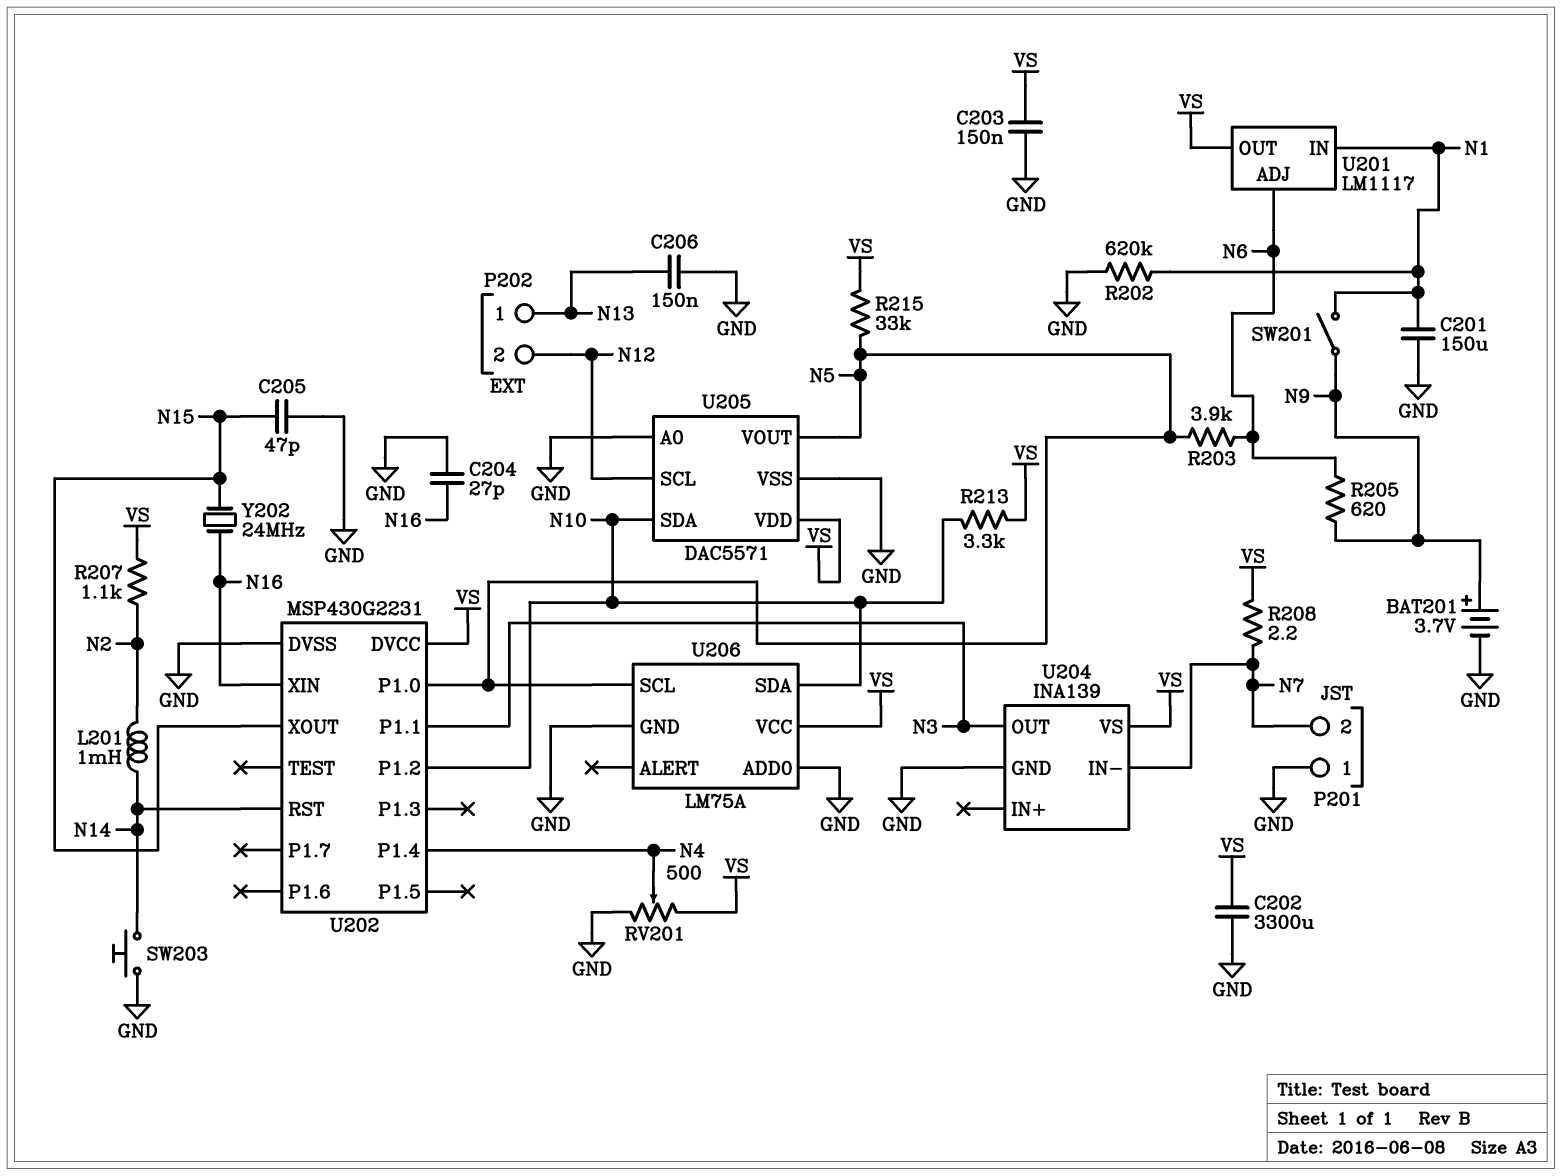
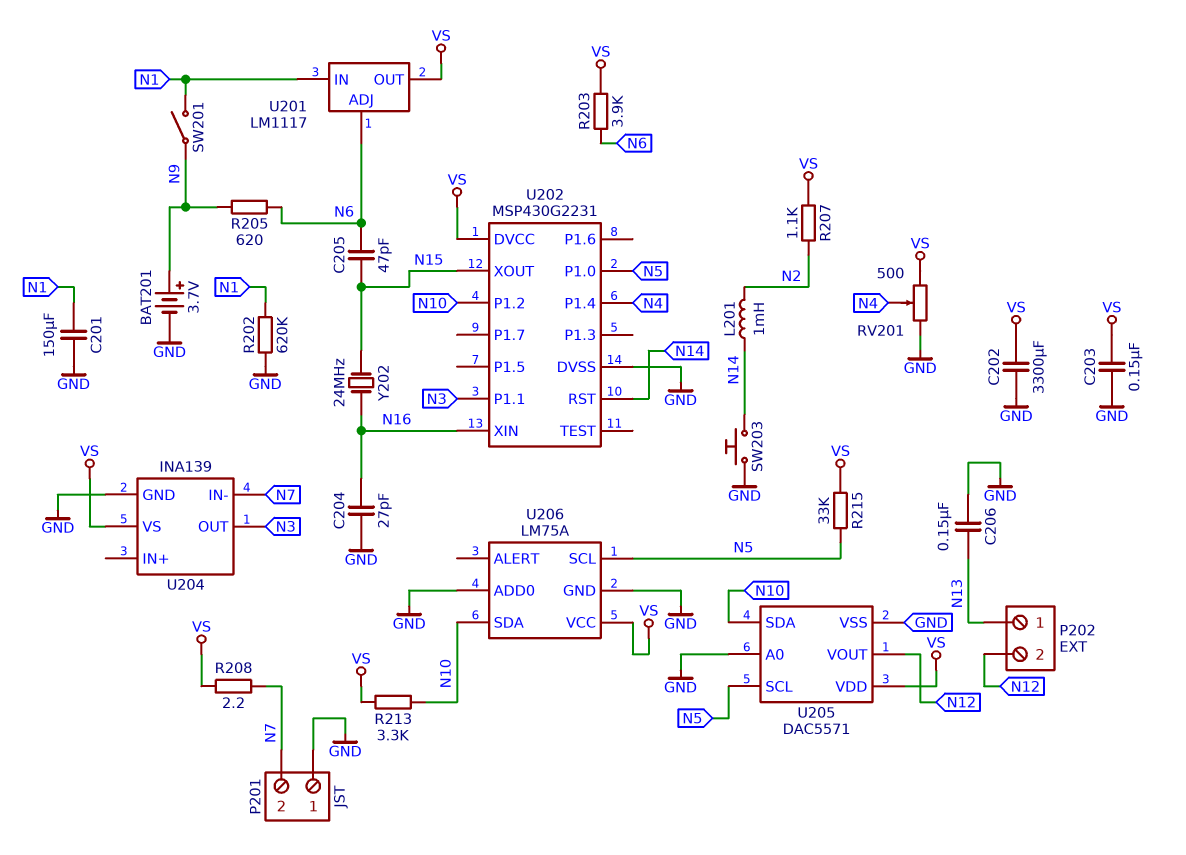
C205: 47pF (GND, N15) -> 47pF (N6, N15)
R203: 3.9k (N5, N6) -> 3.9k (N6, VS)
U205 pin SCL: N12 -> N5
U205 pin VOUT: N5 -> N12

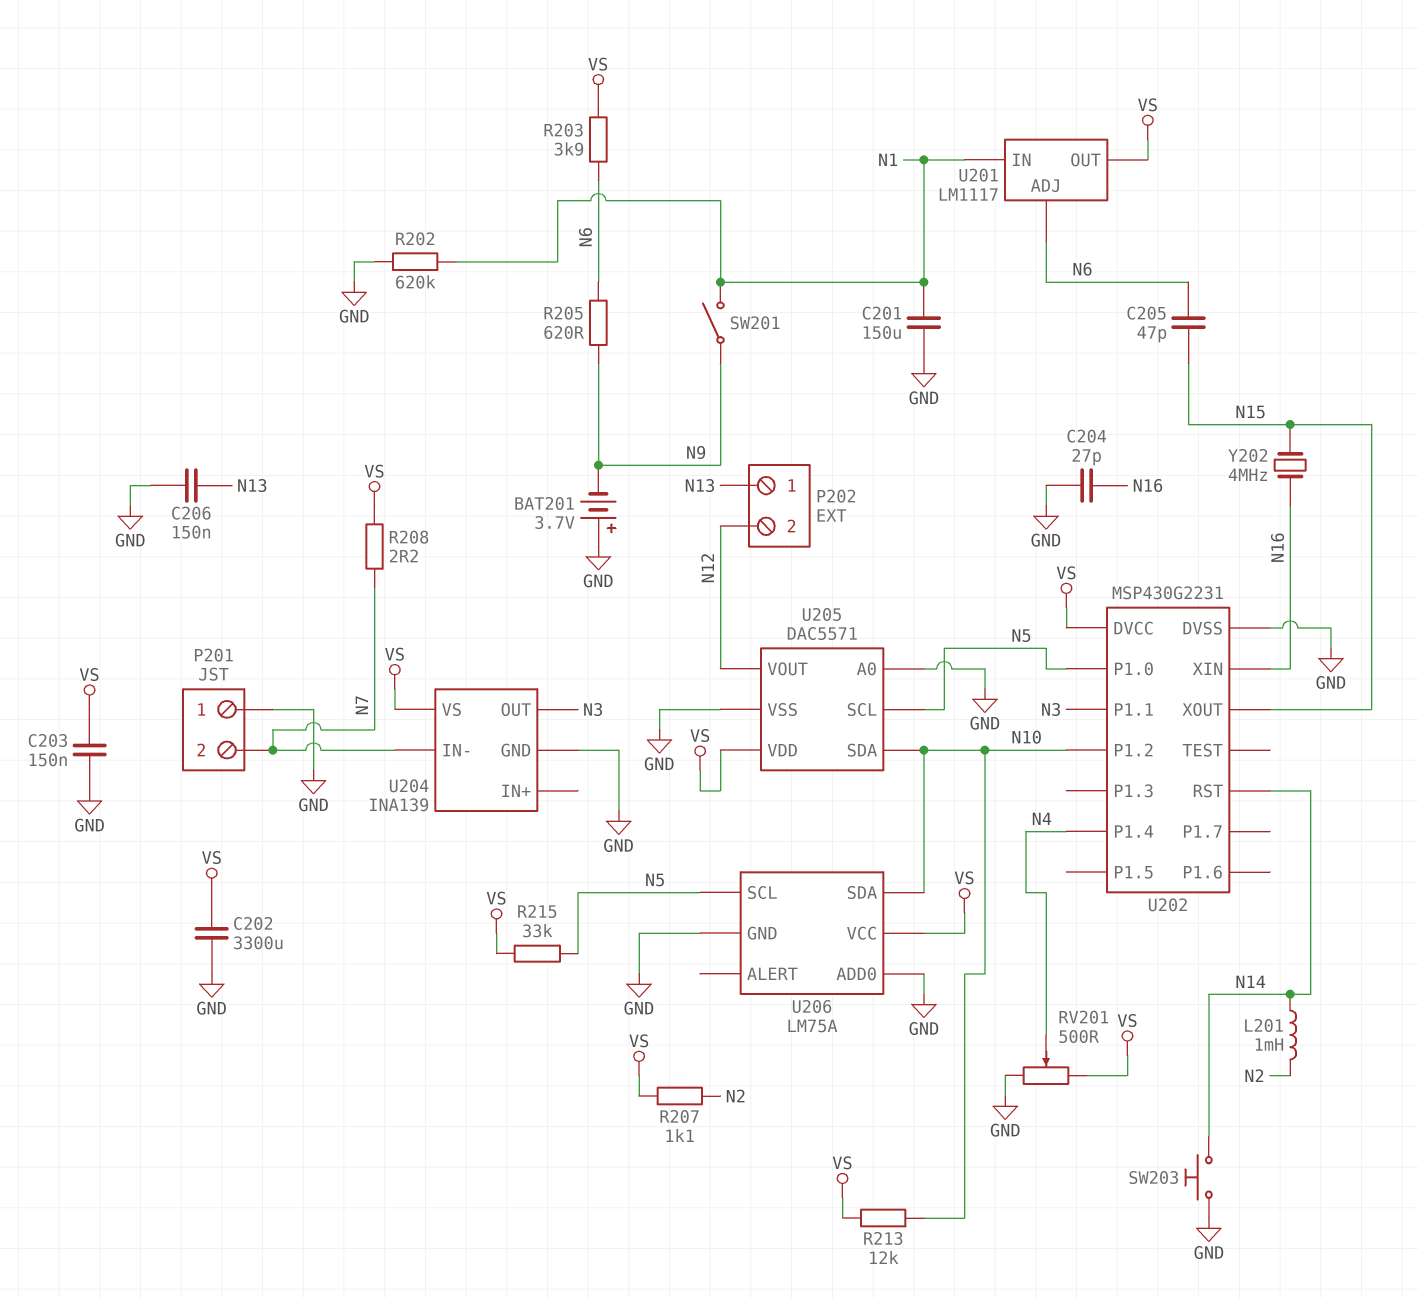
BAT201: 3.7V (plus N9, minus GND) -> 3.7V (plus GND, minus N9)
R213: 3.3k (N10, VS) -> 12k (N10, VS)
Y202: 24MHz (N15, N16) -> 4MHz (N15, N16)

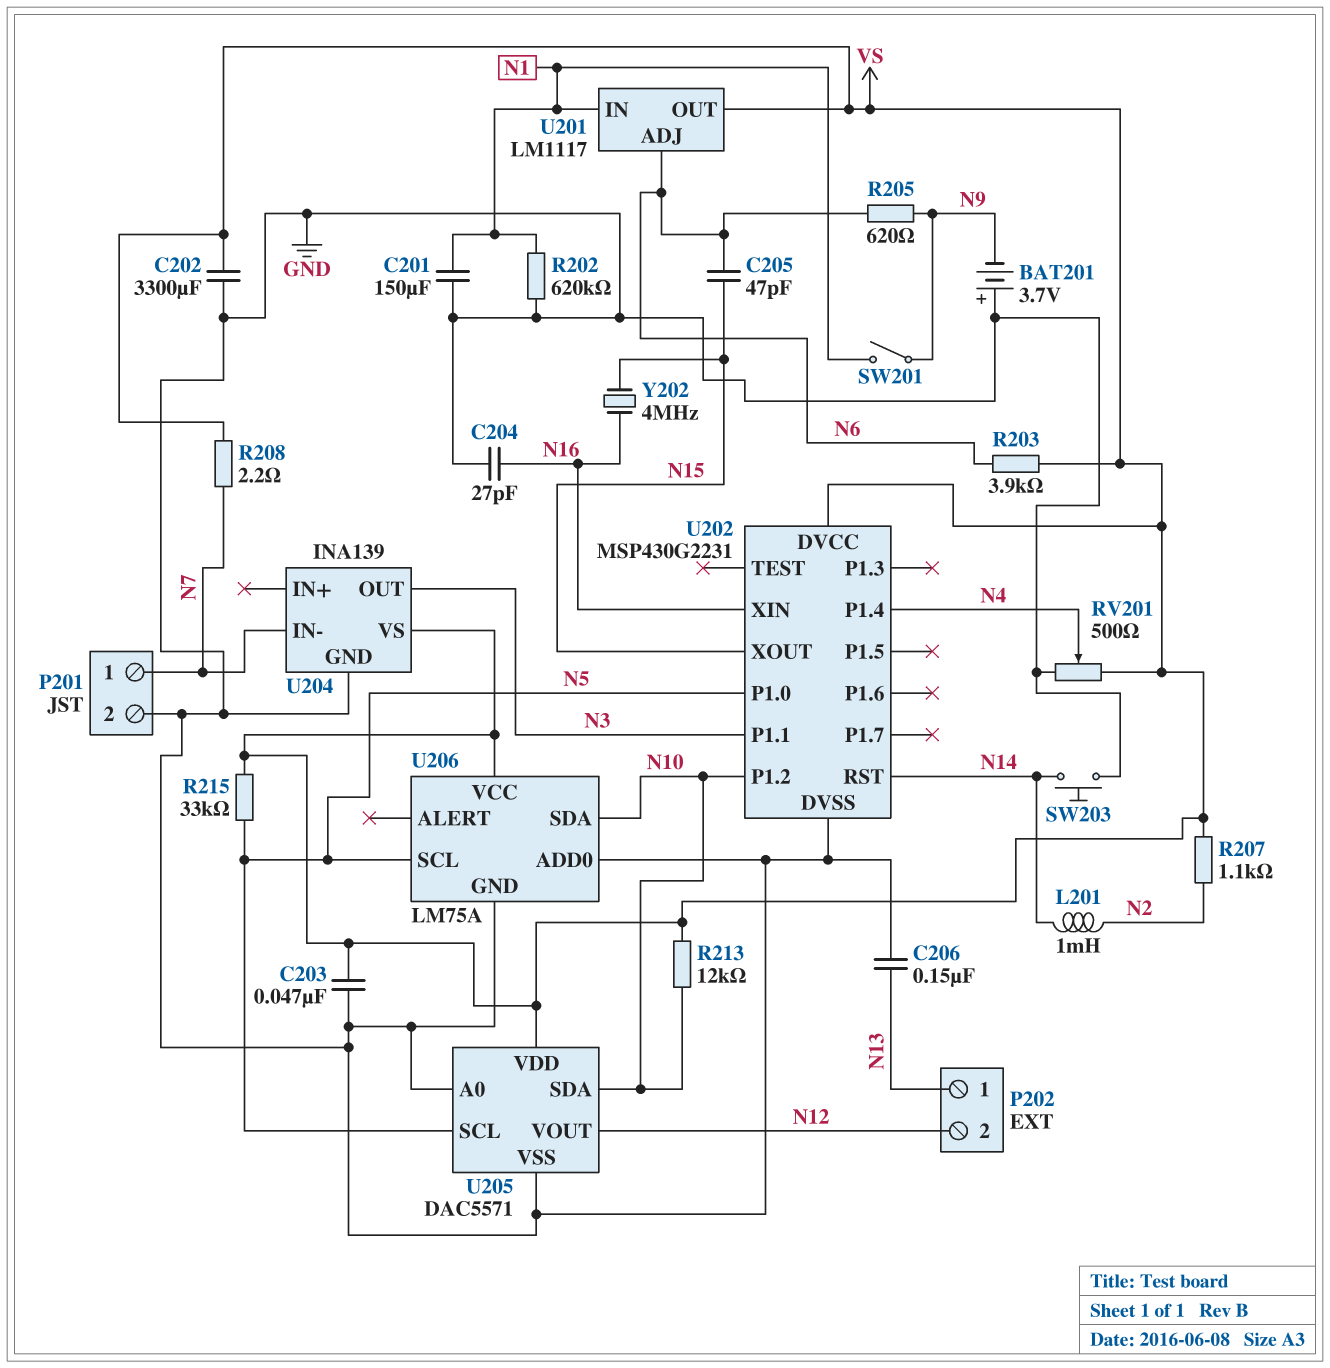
C203: 150nF (GND, VS) -> 47nF (GND, VS)
P201 pin 1: GND -> N7
P201 pin 2: N7 -> GND

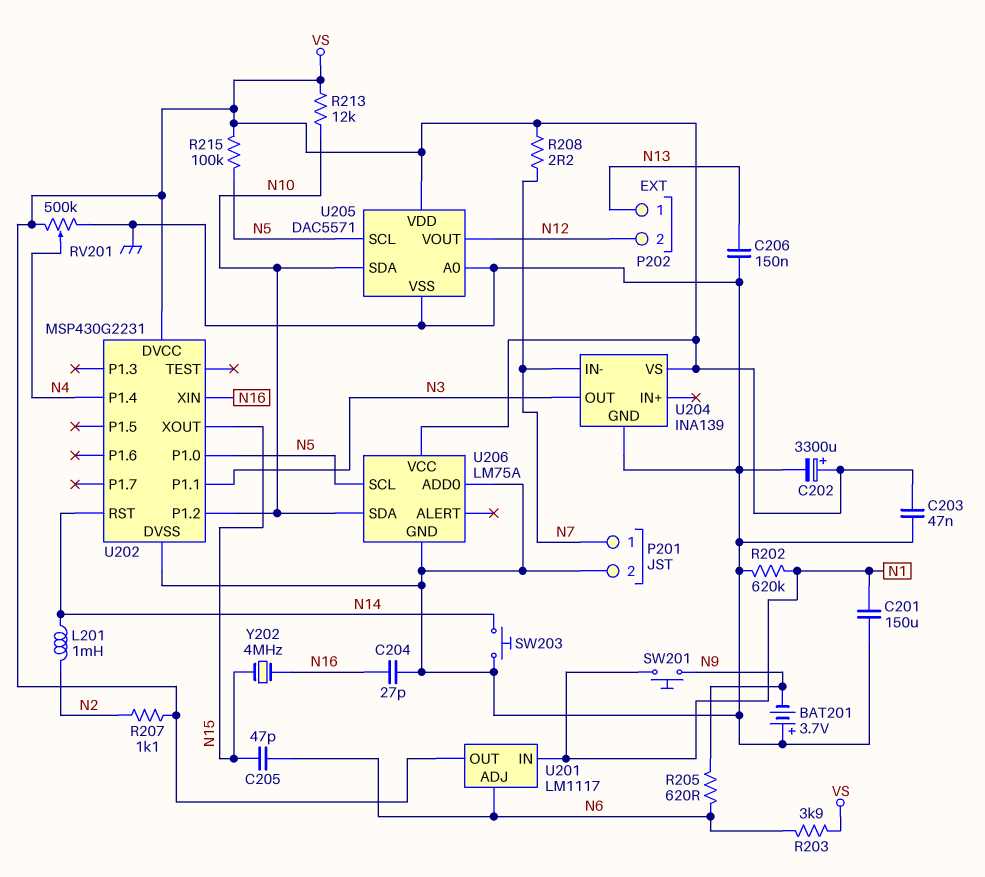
C202: 3300uF (GND, VS) -> 3300uF (plus VS, minus GND)
R215: 33k (N5, VS) -> 100k (N5, VS)
RV201: 500 (GND, VS, wiper N4) -> 500k (GND, VS, wiper N4)
SW201: switch (N1, N9) -> button (N1, N9)

